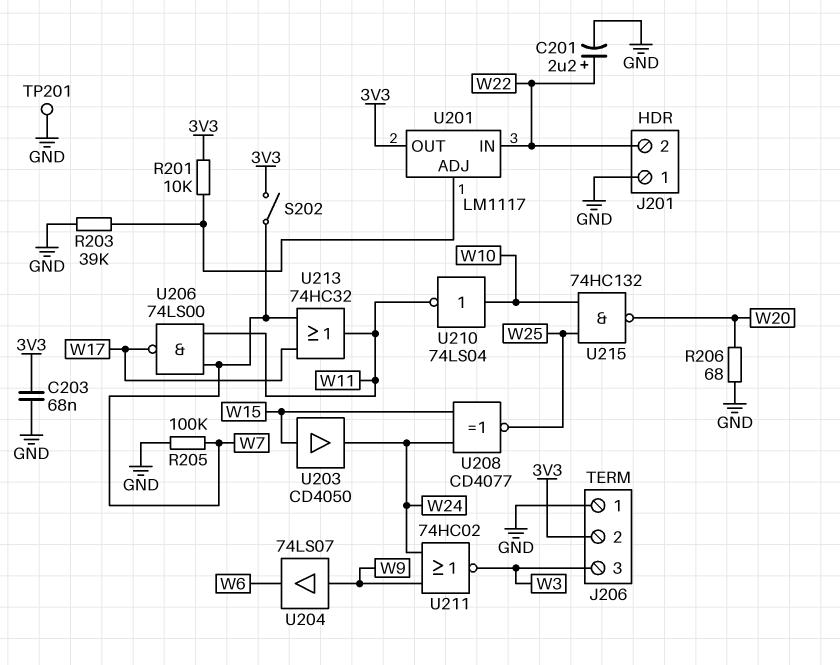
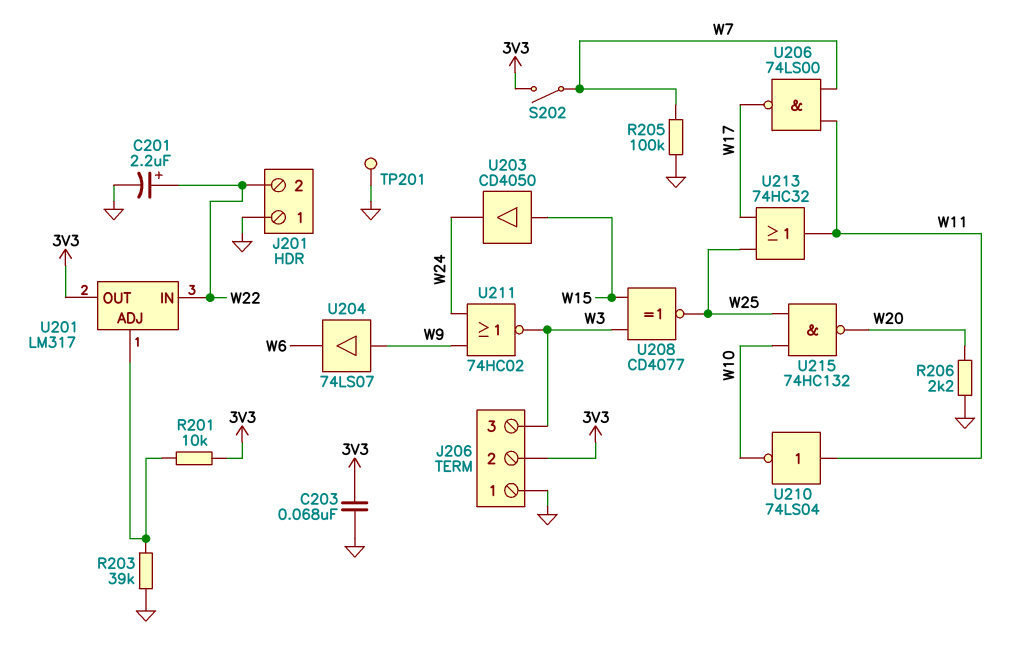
R206: 68 (GND, W20) -> 2.2k (GND, W20)
U201: LM1117 -> LM317
U208: XNOR CD4077 (in W15, in W24, out W25) -> XNOR CD4077 (in W3, in W15, out W25)
U210: NOT 74LS04 (in W10, out W11) -> NOT 74LS04 (in W11, out W10)
U213: OR 74HC32 (in W7, in W17, out W11) -> OR 74HC32 (in W17, in W25, out W11)

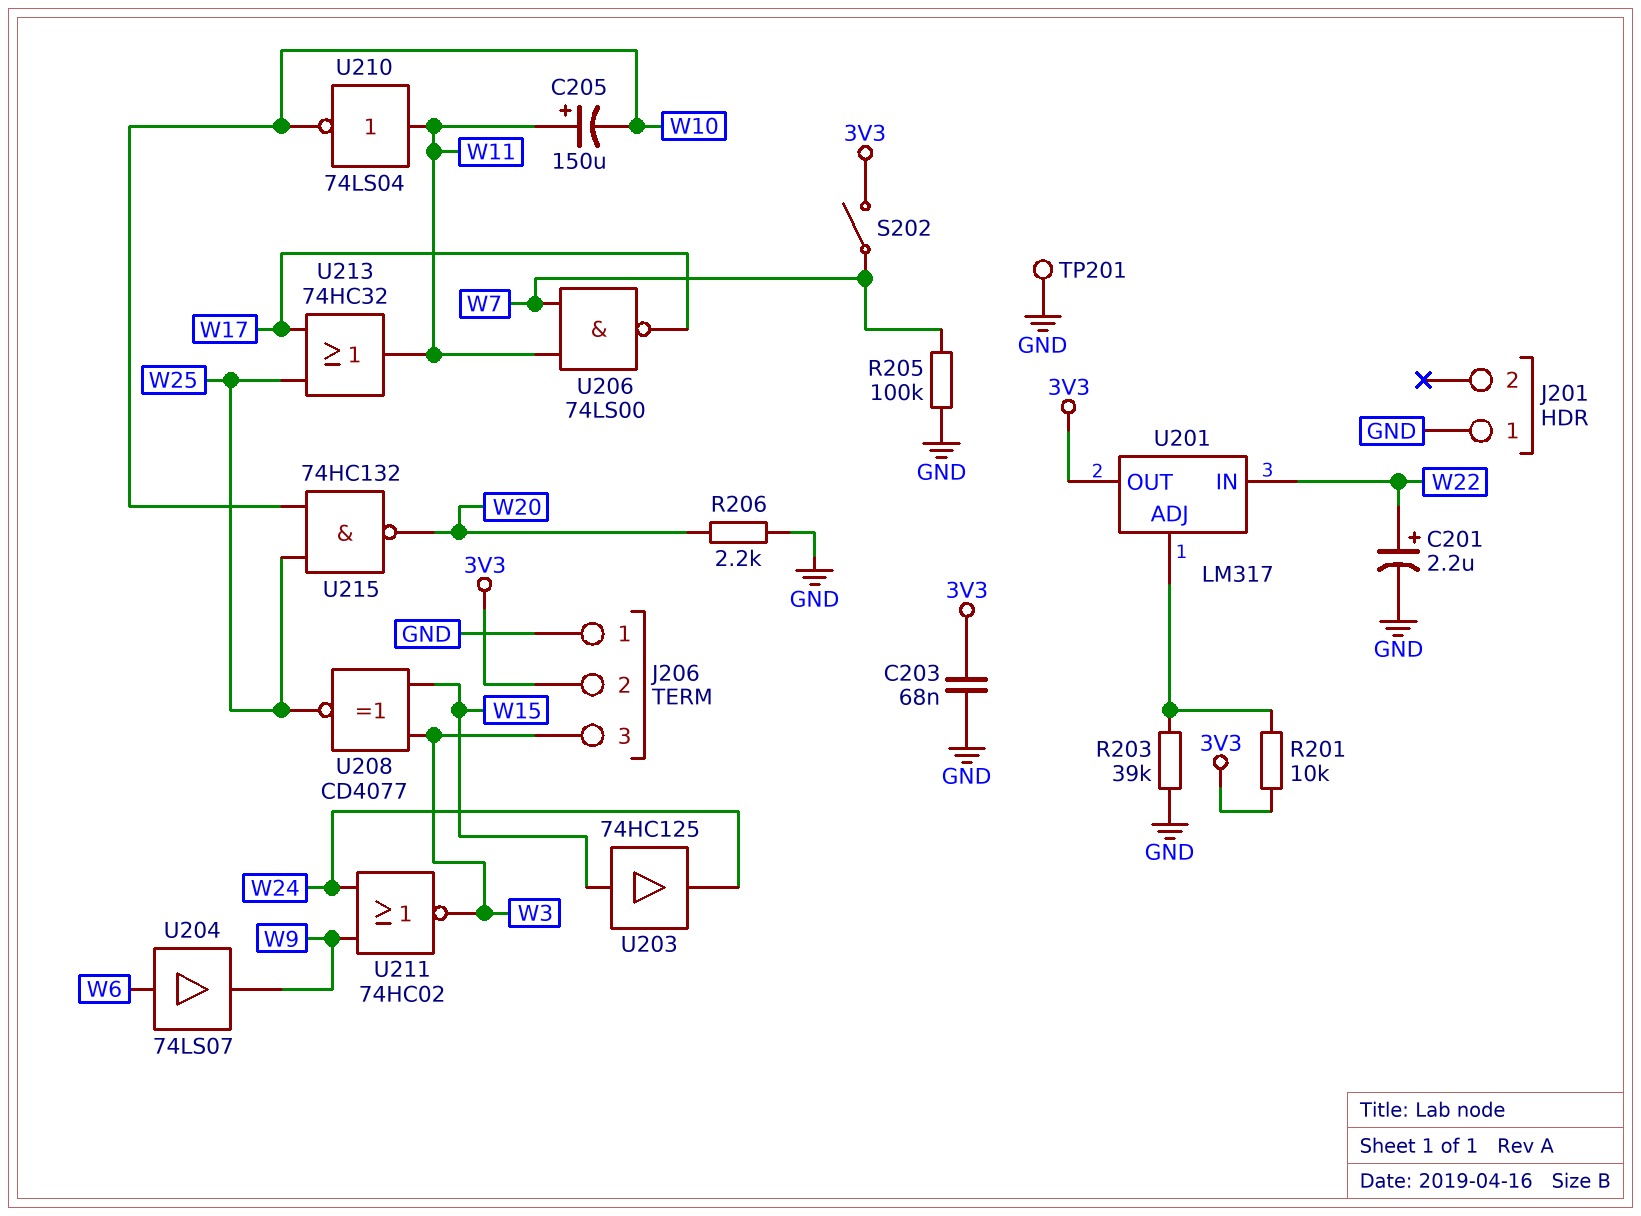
C205: none -> 150uF (plus W11, minus W10)
J201 pin 2: W22 -> none
U203: buffer CD4050 (in W15, out W24) -> buffer 74HC125 (in W15, out W24)
U204: buffer 74LS07 (in W9, out W6) -> buffer 74LS07 (in W6, out W9)

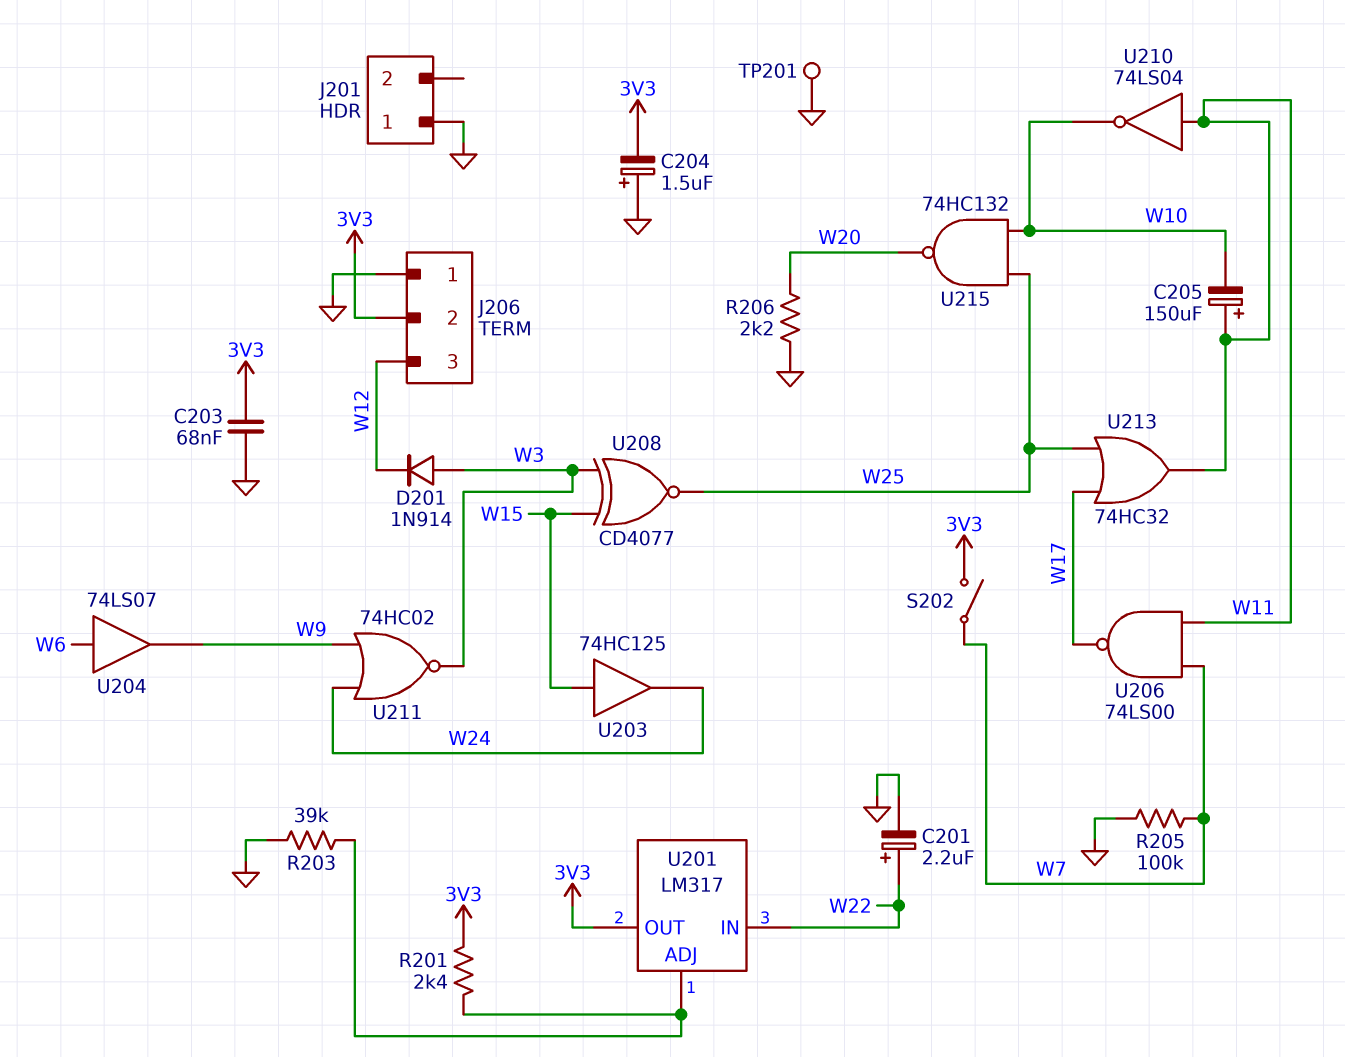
C204: none -> 1.5uF (plus GND, minus 3V3)
D201: none -> diode 1N914 (A W3, K W12)
J206 pin 3: W3 -> W12
R201: 10k (3V3, U201/ADJ) -> 2.4k (3V3, U201/ADJ)

